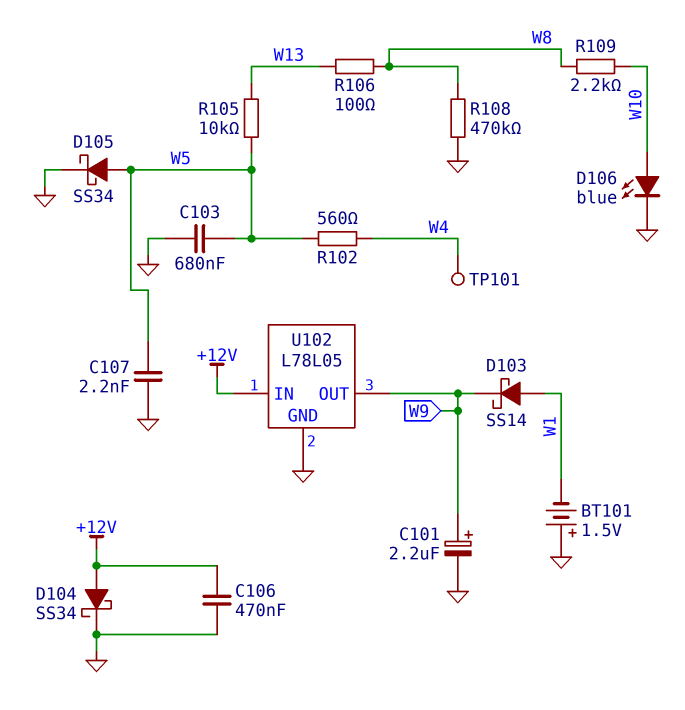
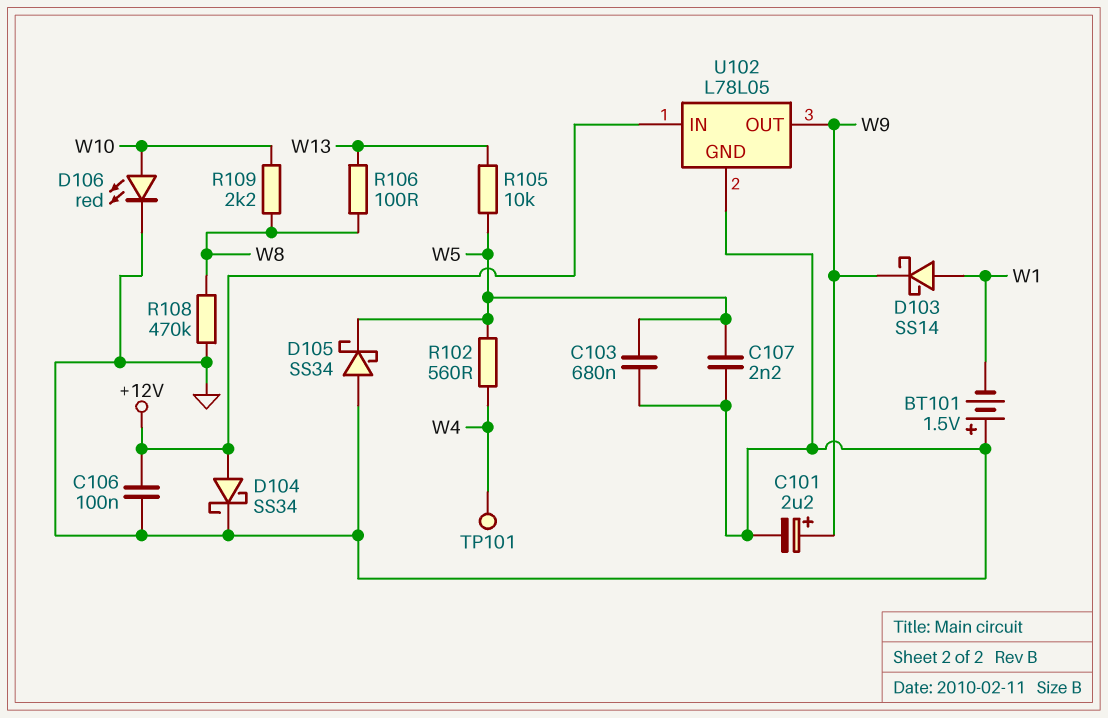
C106: 470nF (+12V, GND) -> 100nF (+12V, GND)
D105: schottky SS34 (A W5, K GND) -> schottky SS34 (A GND, K W5)
D106: LED blue (A W10, K GND) -> LED red (A W10, K GND)

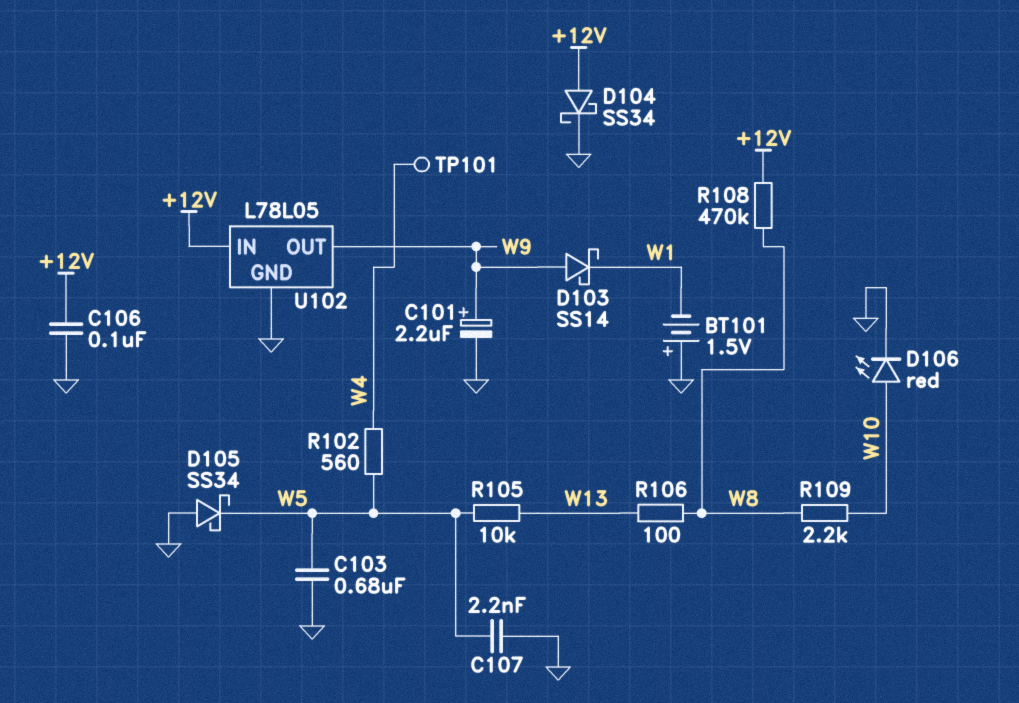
D103: schottky SS14 (A W1, K W9) -> schottky SS14 (A W9, K W1)
R108: 470k (GND, W8) -> 470k (+12V, W8)

